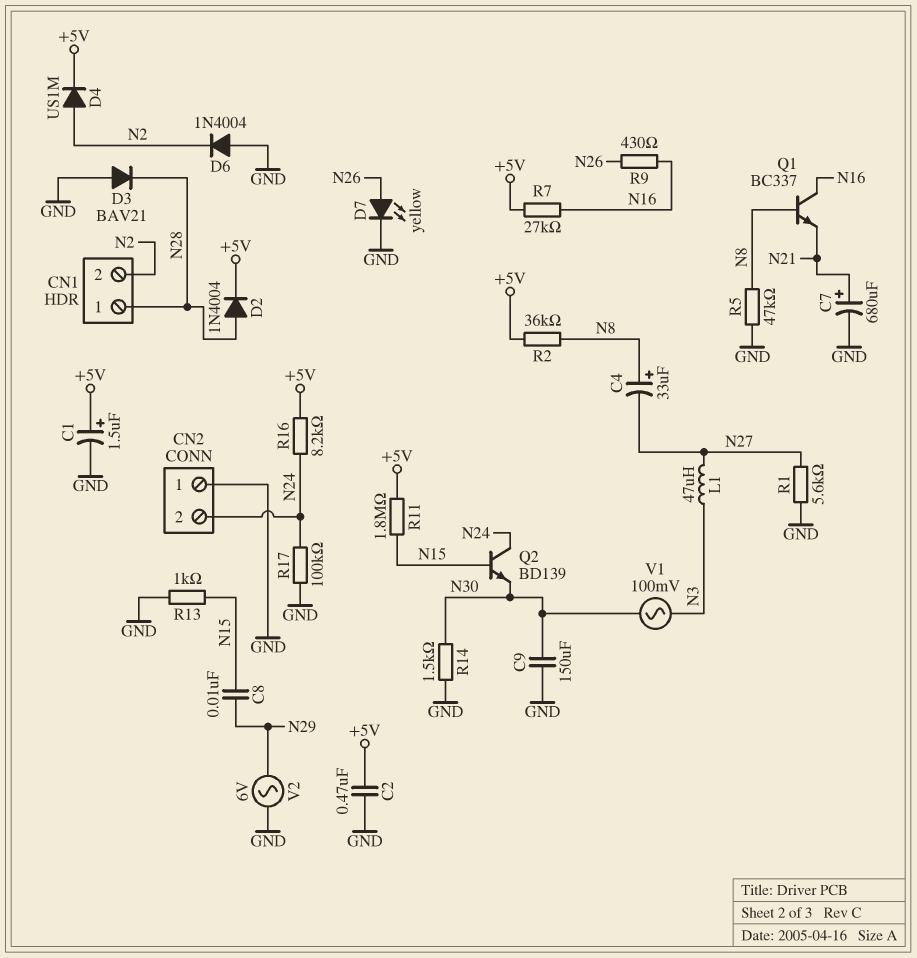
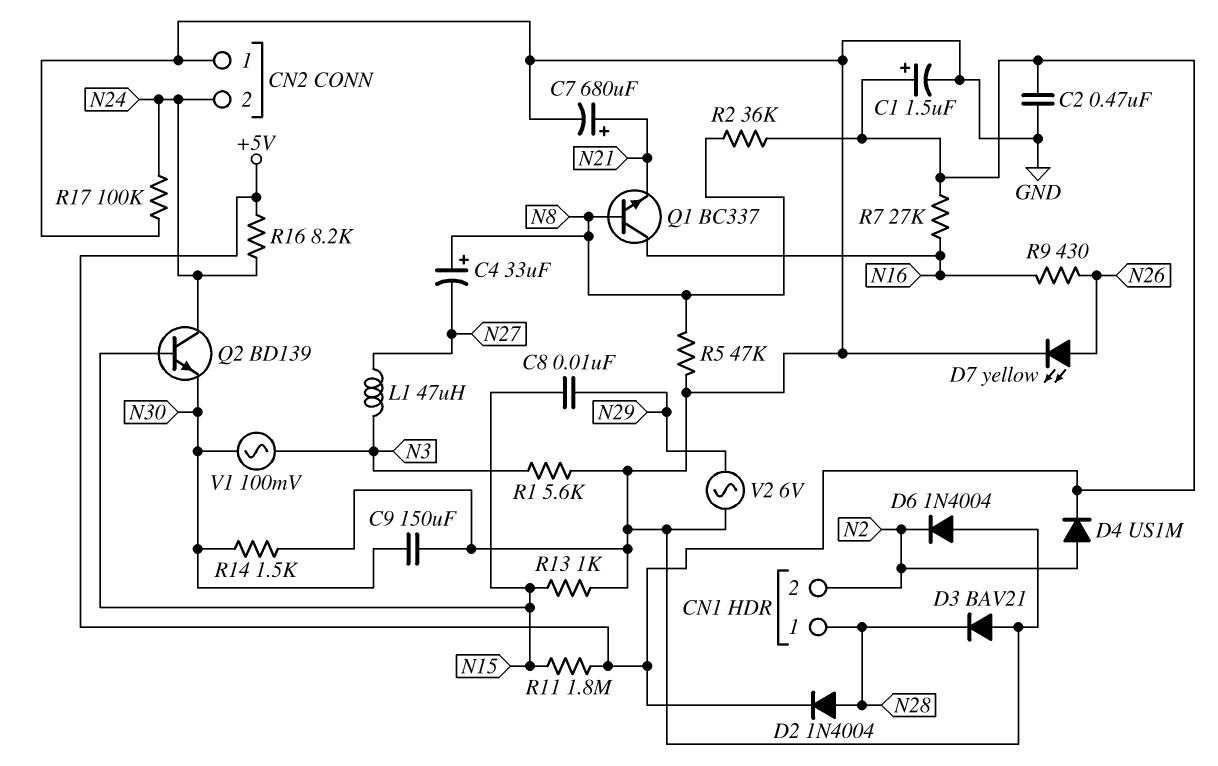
R1: 5.6k (GND, N27) -> 5.6k (GND, N3)

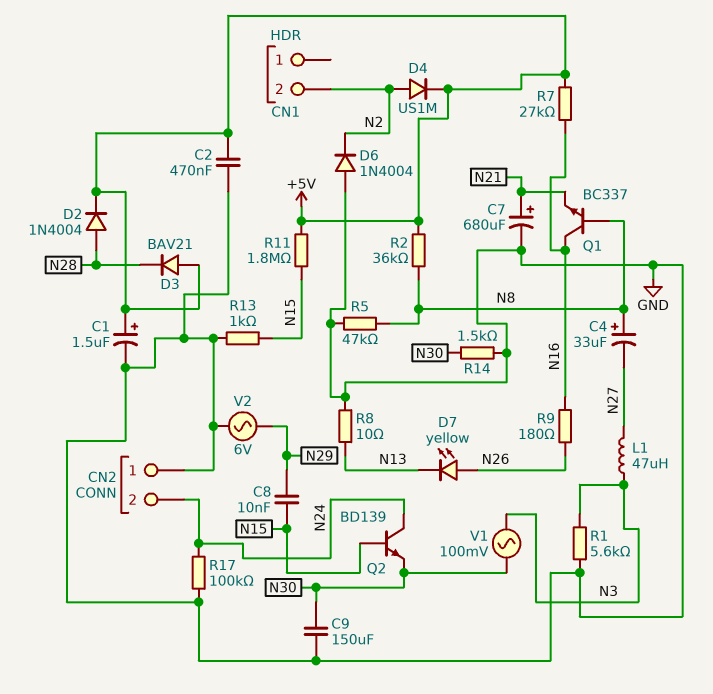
CN1 pin 1: N28 -> none
D3: diode BAV21 (A GND, K N28) -> diode BAV21 (A +5V, K N28)
D7: LED yellow (A N26, K GND) -> LED yellow (A N26, K N13)
R8: none -> 10 (GND, N13)
R9: 430 (N16, N26) -> 180 (N16, N26)
R16: 8.2k (+5V, N24) -> none

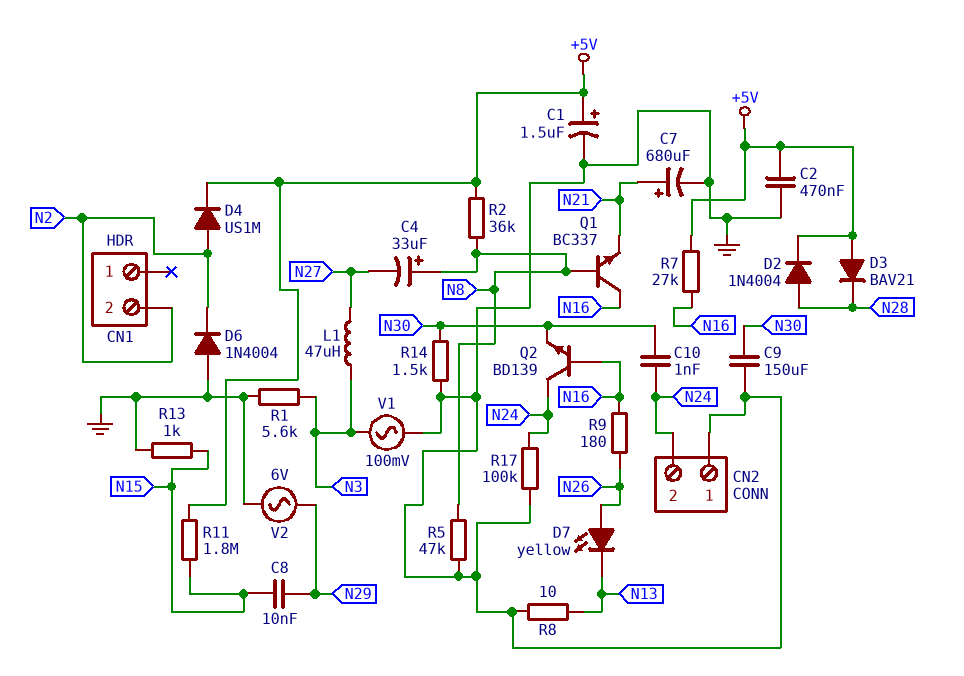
C10: none -> 1nF (N24, N30)
Q2: NPN BD139 (B N15, C N24, E N30) -> NPN BD139 (B N16, C N24, E N30)
V1: AC 100mV (N3, N30) -> AC 100mV (GND, N3)

